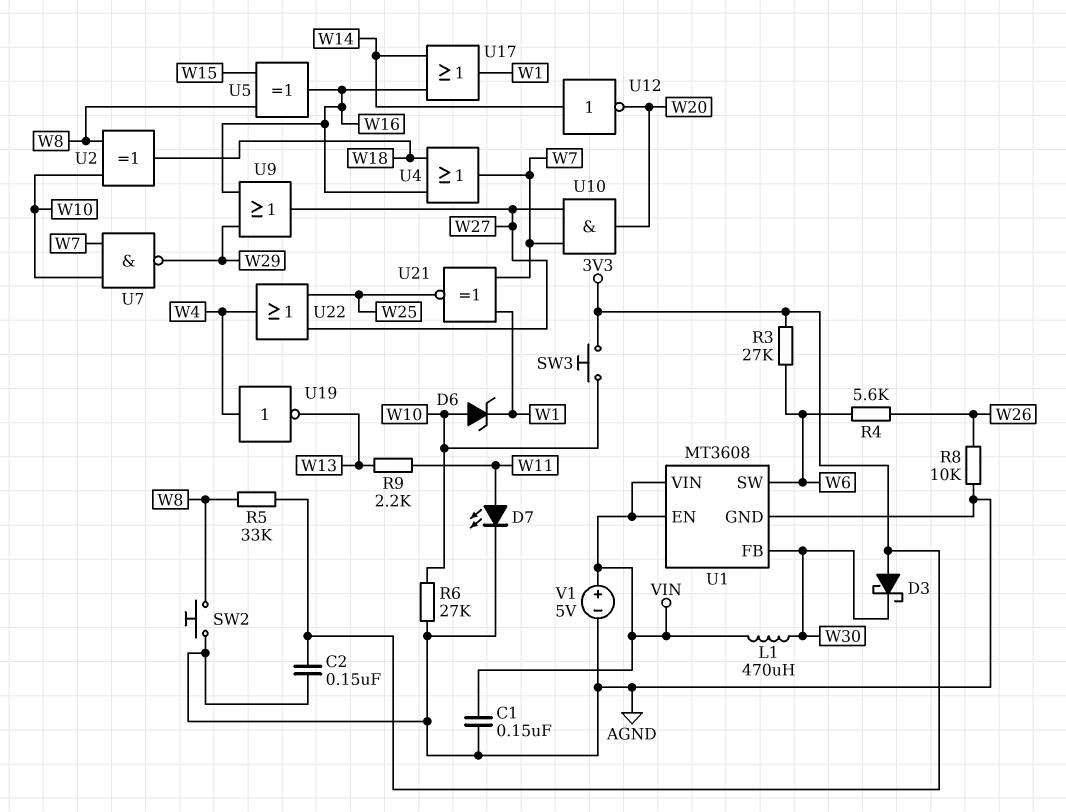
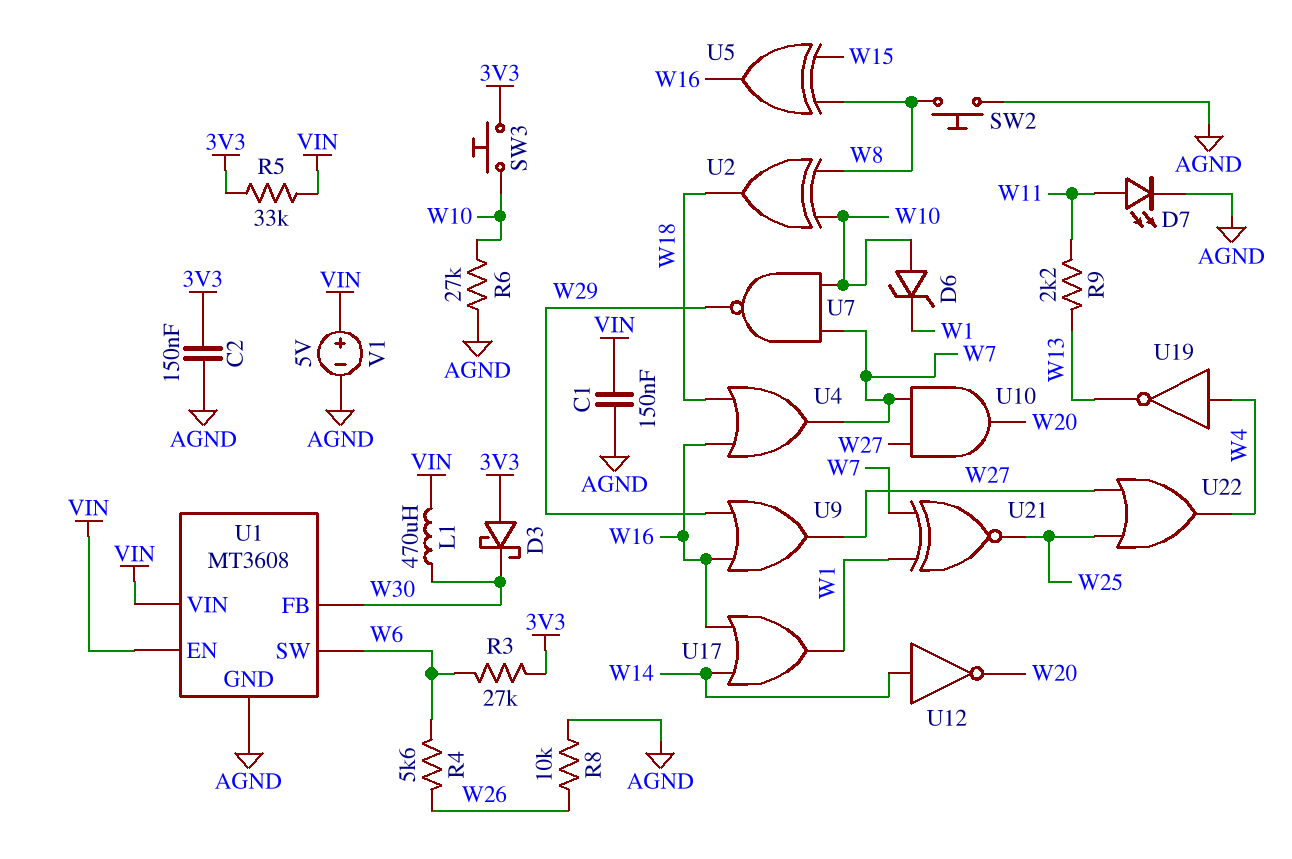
R5: 33k (3V3, W8) -> 33k (3V3, VIN)

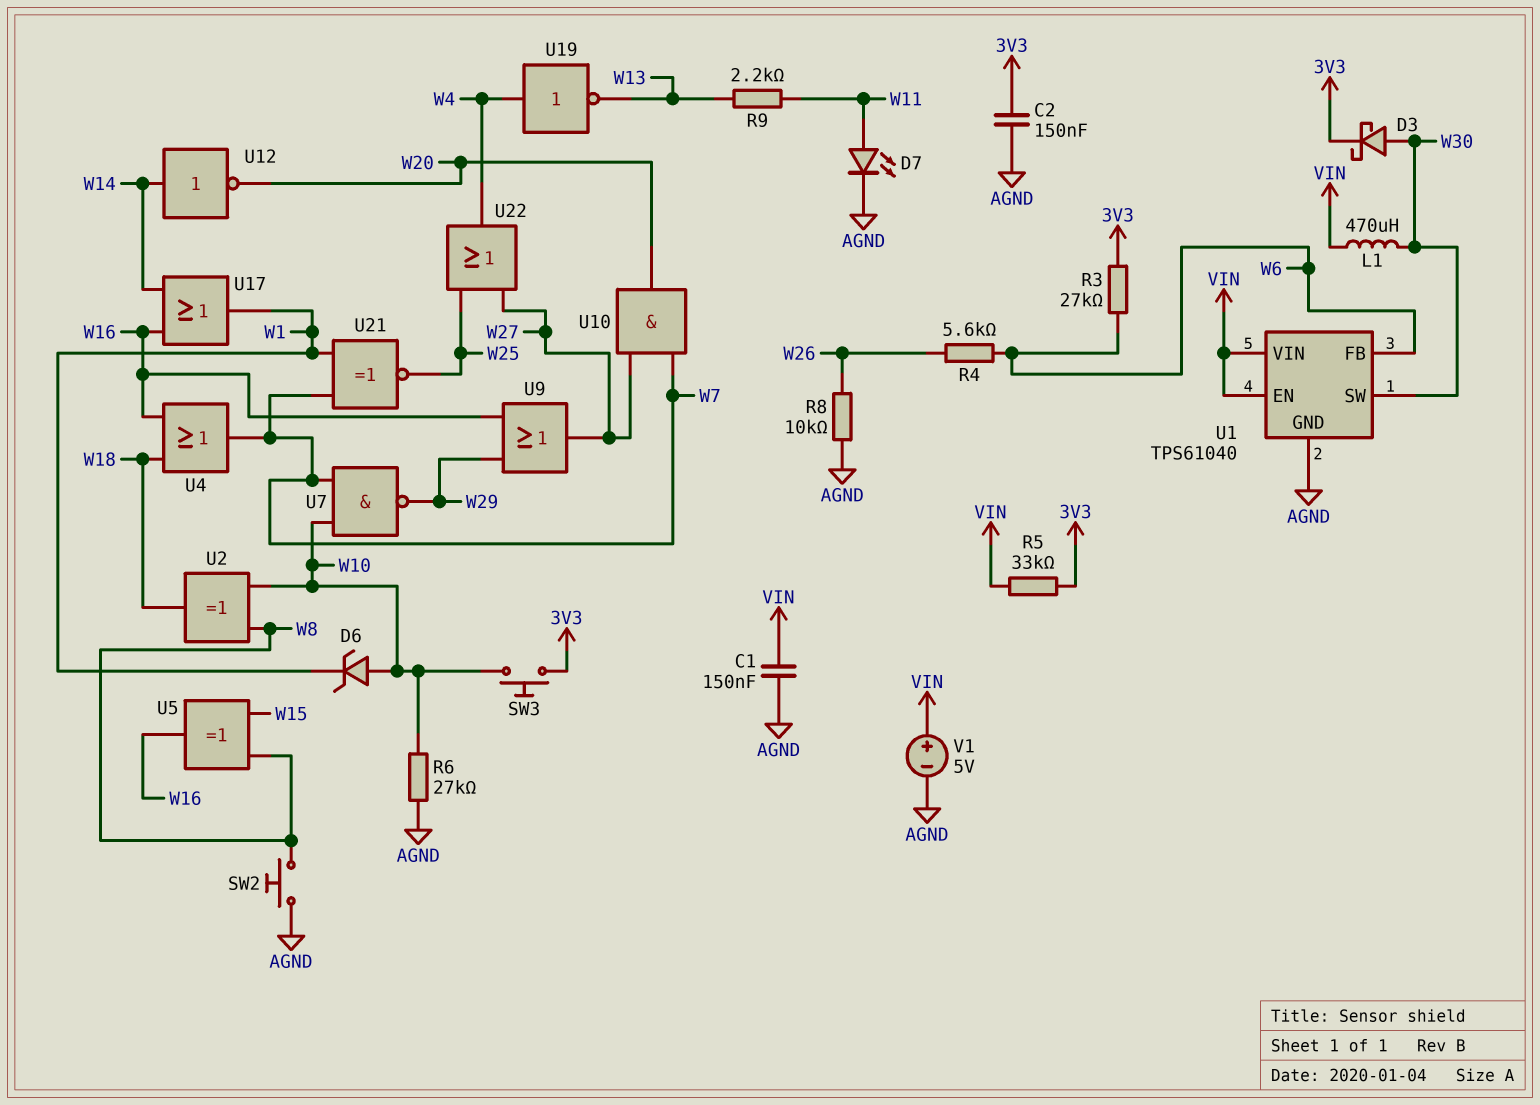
D3: schottky (A 3V3, K W30) -> schottky (A W30, K 3V3)
U1: MT3608 -> TPS61040
U1 pin FB: W30 -> W6
U1 pin SW: W6 -> W30

